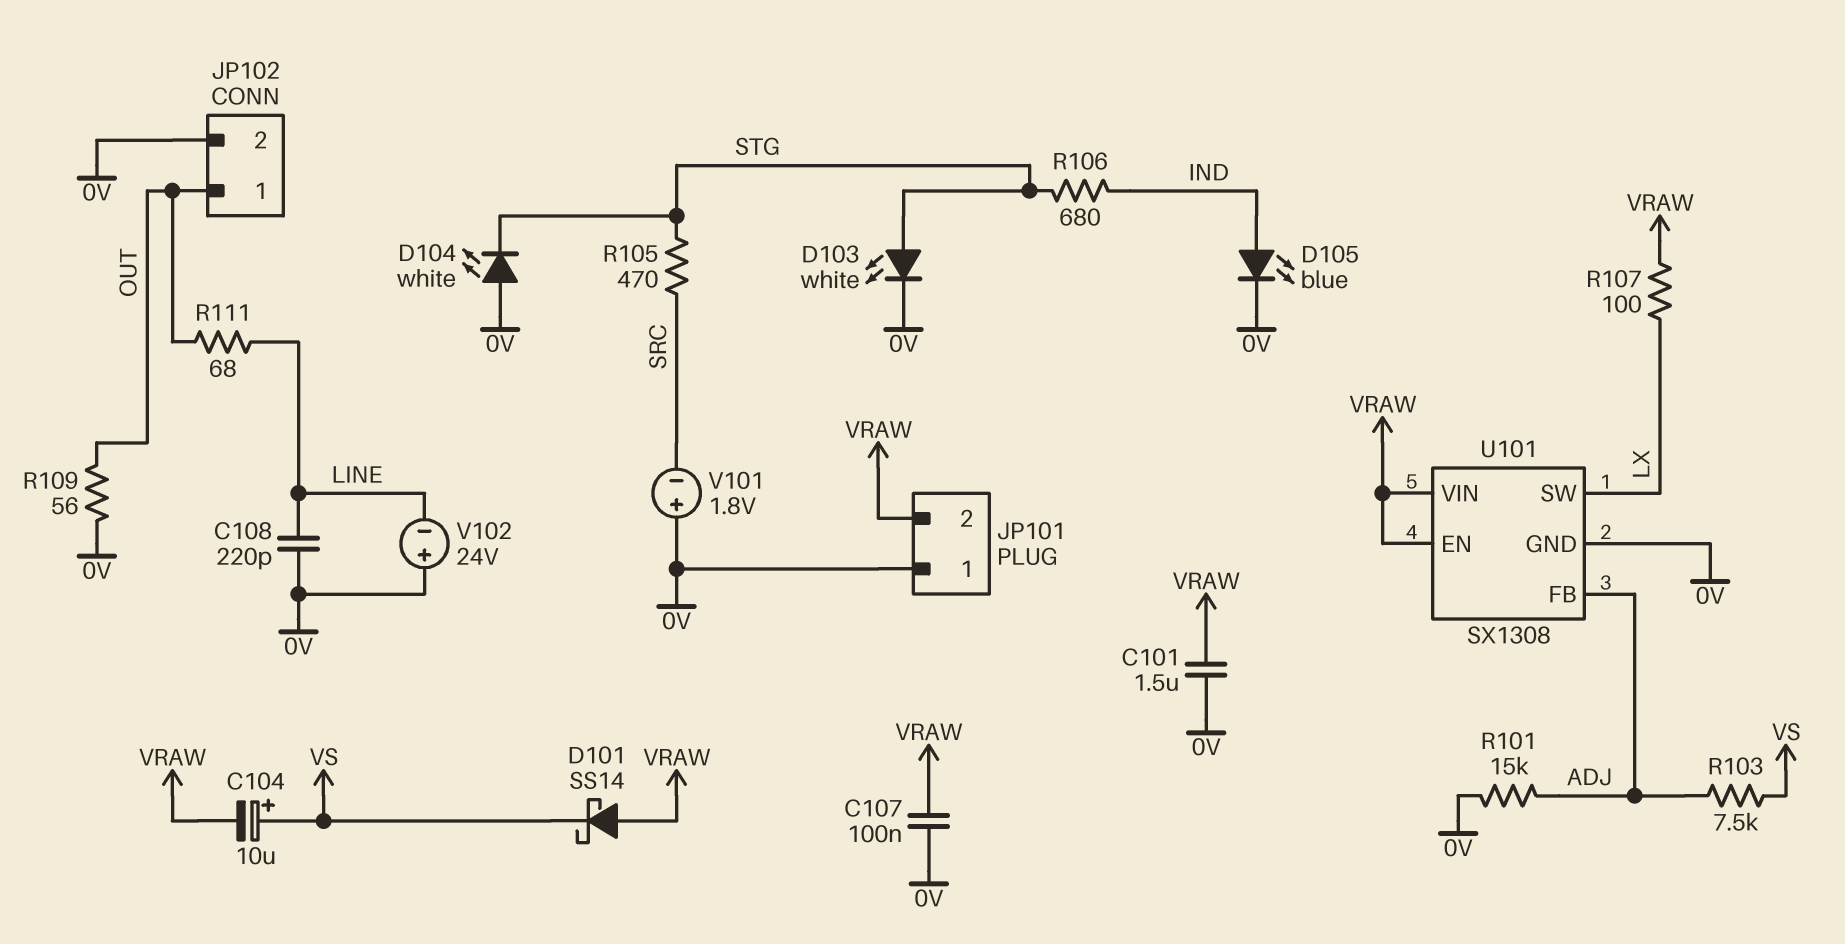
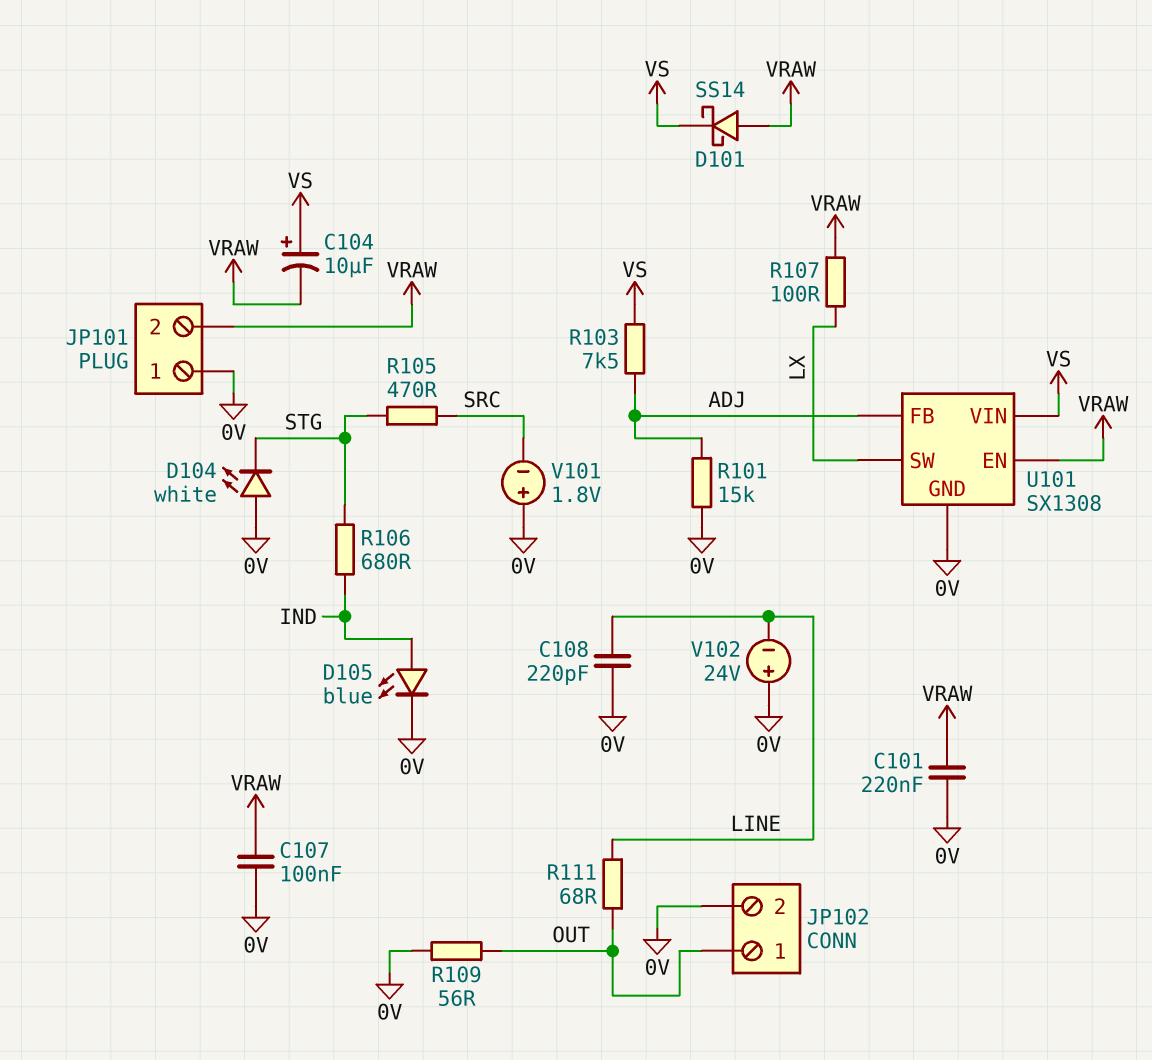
C101: 1.5uF (0V, VRAW) -> 220nF (0V, VRAW)
D103: LED white (A STG, K 0V) -> none
U101 pin VIN: VRAW -> VS

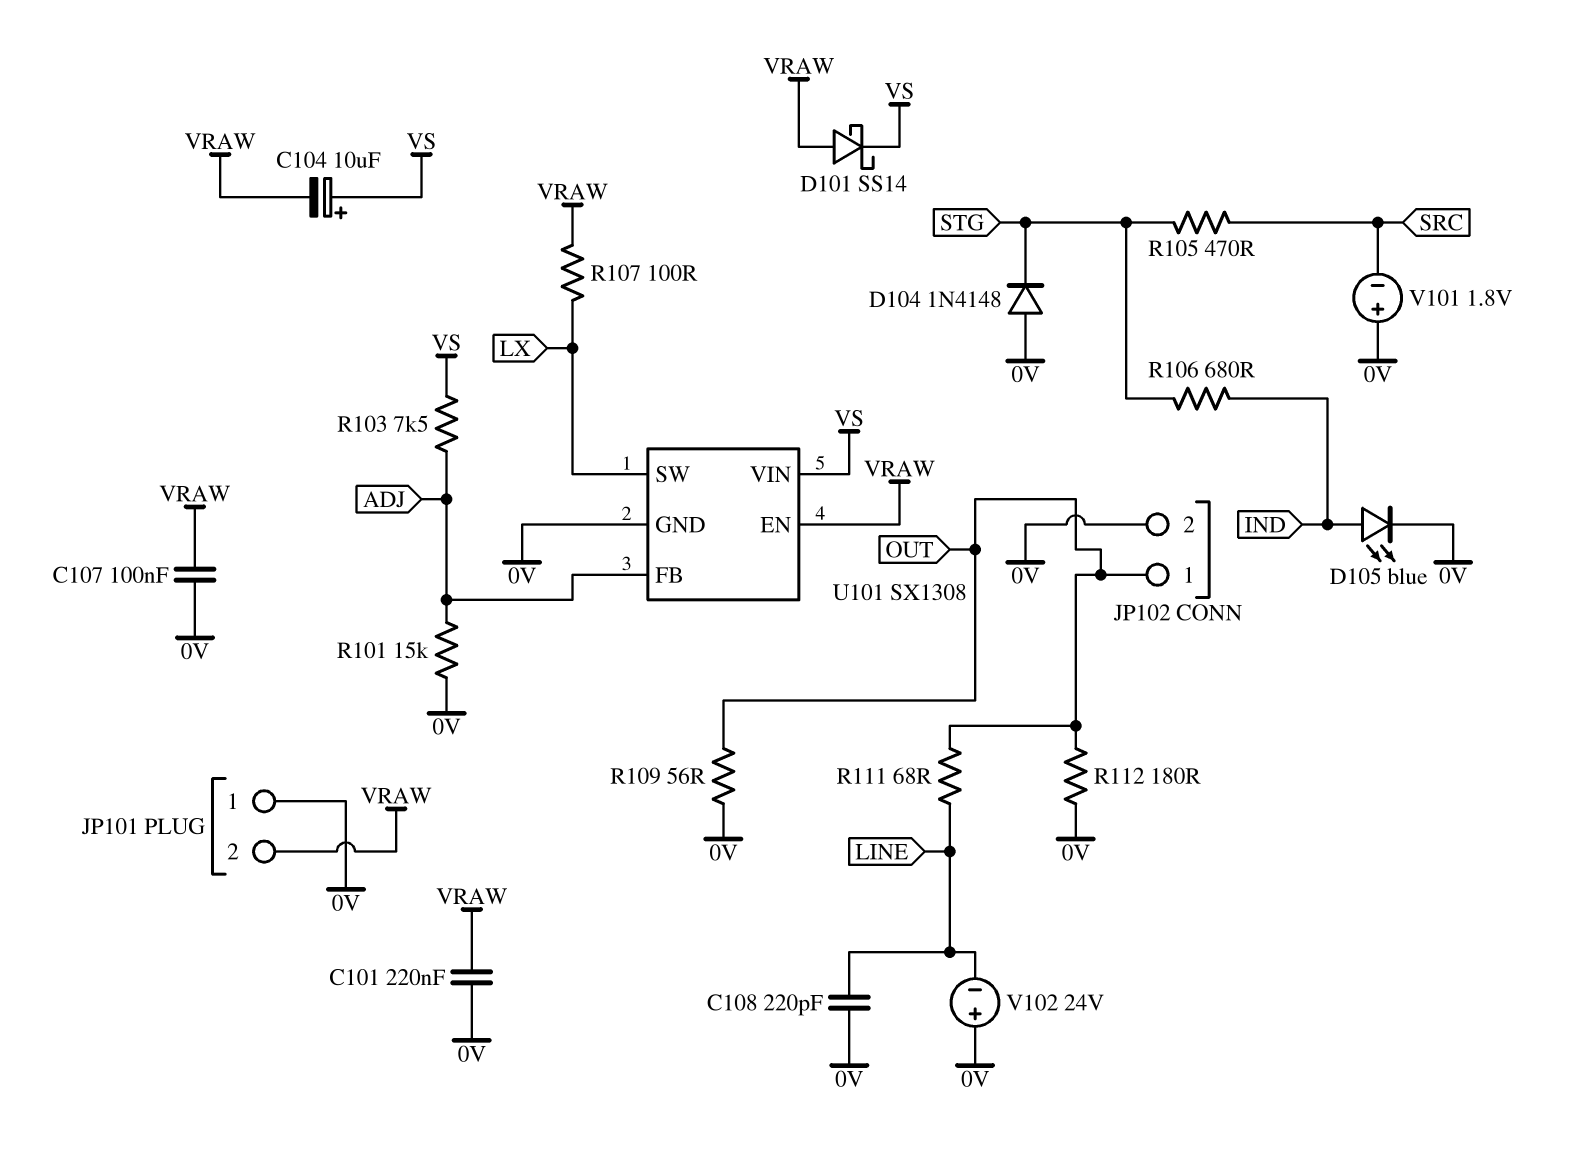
D104: LED white (A 0V, K STG) -> diode 1N4148 (A 0V, K STG)
R112: none -> 180 (0V, OUT)

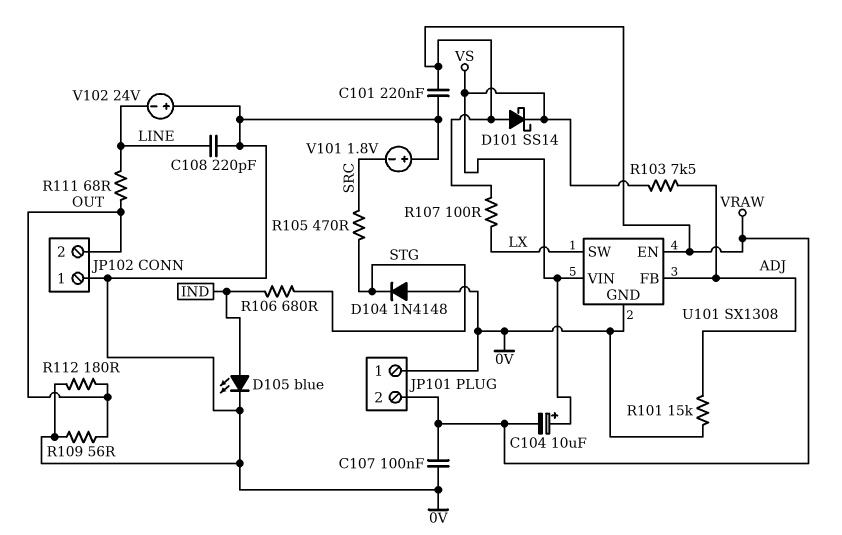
JP102 pin 1: OUT -> 0V
JP102 pin 2: 0V -> OUT

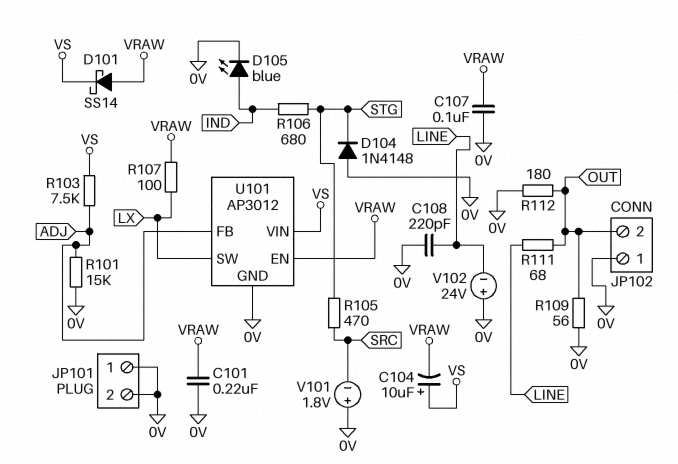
JP101 pin 2: VRAW -> 0V
U101: SX1308 -> AP3012

